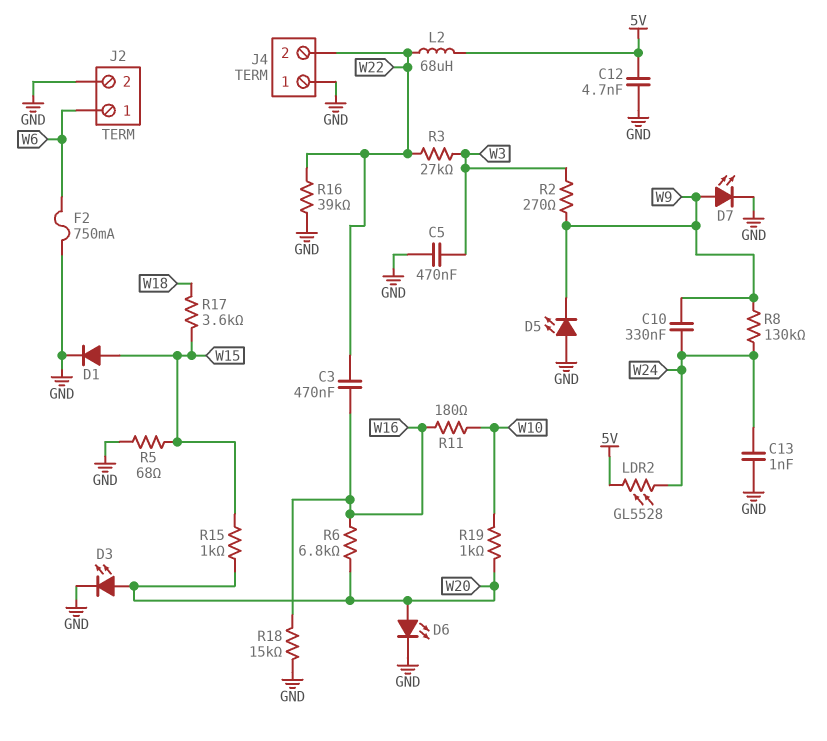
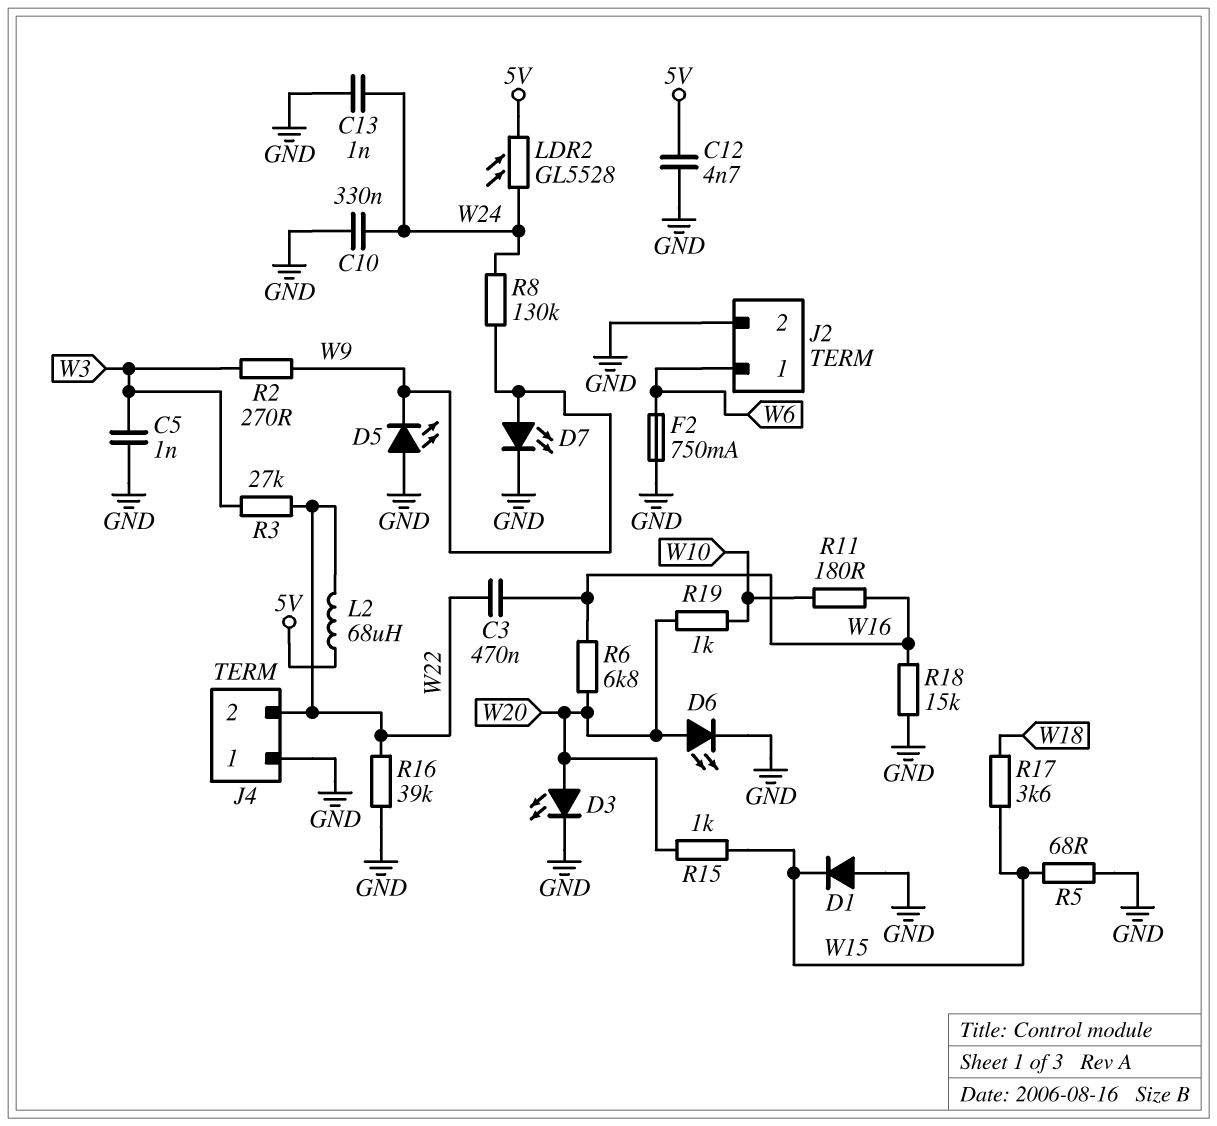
C5: 470nF (GND, W3) -> 1nF (GND, W3)
C10: 330nF (W9, W24) -> 330nF (GND, W24)
D1: diode (A W15, K GND) -> diode (A GND, K W15)

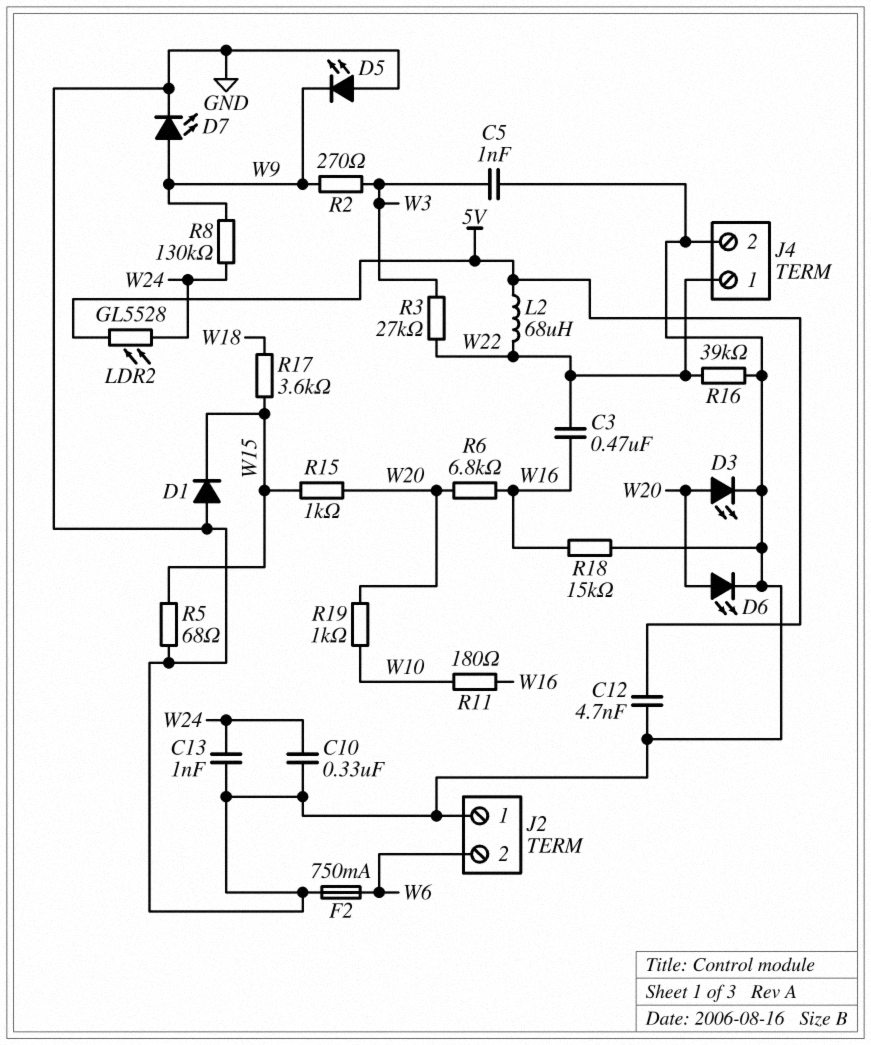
J2 pin 1: W6 -> GND
J2 pin 2: GND -> W6
J4 pin 1: GND -> W22
J4 pin 2: W22 -> GND

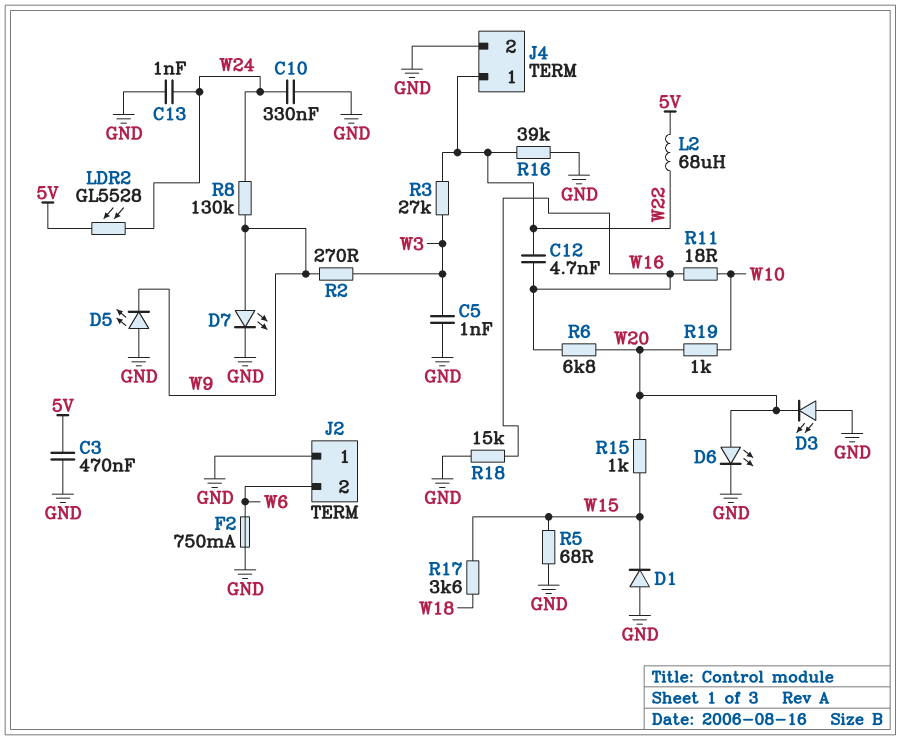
C3: 470nF (W16, W22) -> 470nF (5V, GND)
C12: 4.7nF (5V, GND) -> 4.7nF (W16, W22)
D3: LED (A W20, K GND) -> LED (A GND, K W20)
R11: 180 (W10, W16) -> 18 (W10, W16)

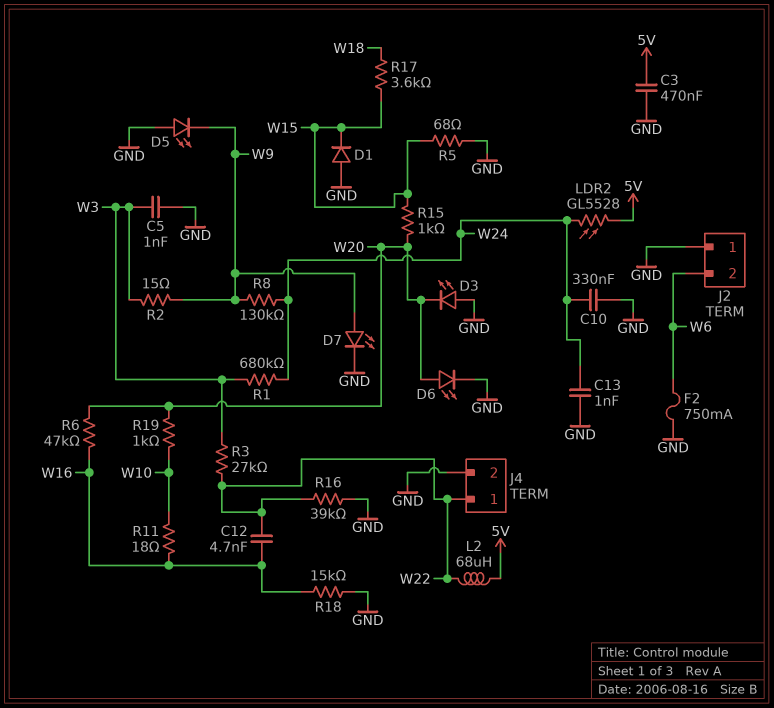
R1: none -> 680k (W3, W24)
R2: 270 (W3, W9) -> 15 (W3, W9)
R6: 6.8k (W16, W20) -> 47k (W16, W20)

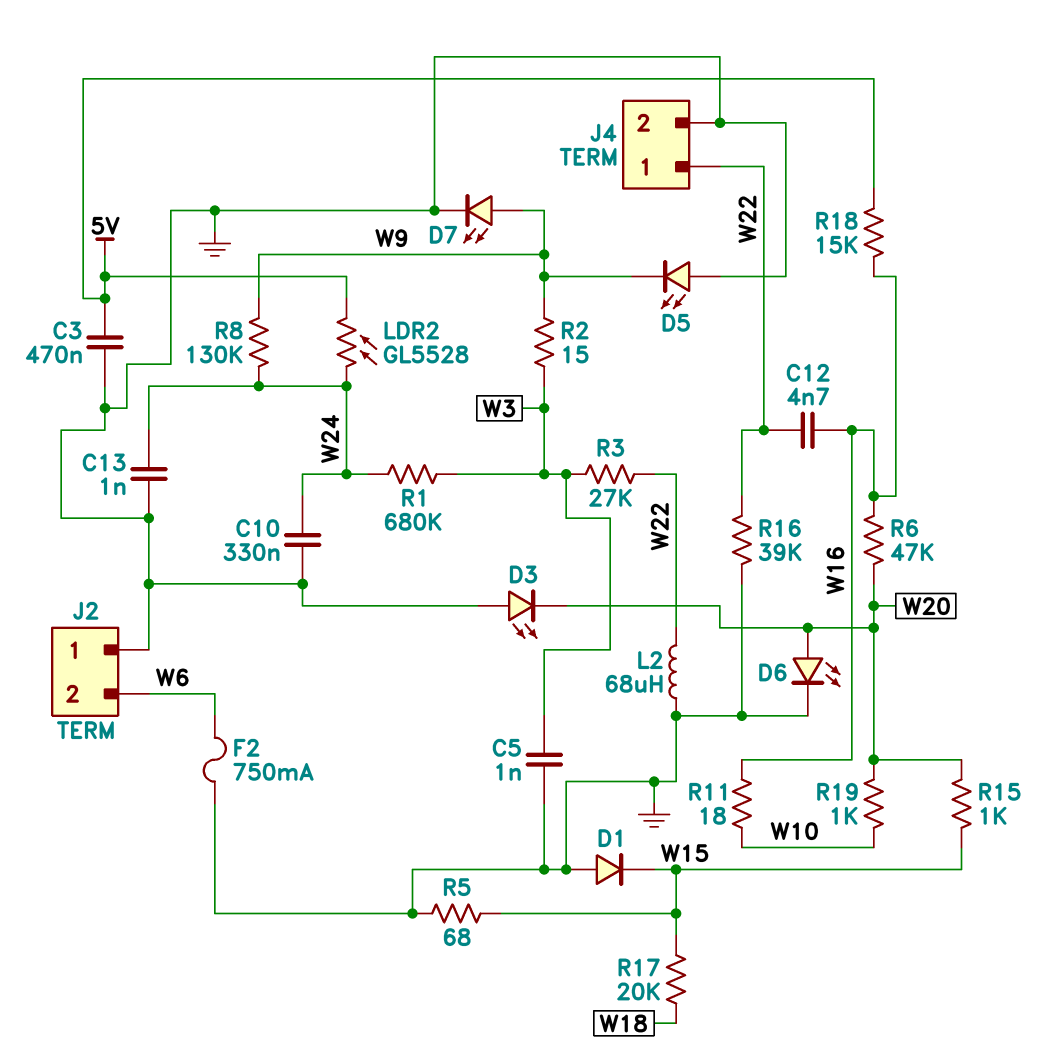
L2: 68uH (5V, W22) -> 68uH (GND, W22)
R17: 3.6k (W15, W18) -> 20k (W15, W18)
R18: 15k (GND, W16) -> 15k (5V, W16)

